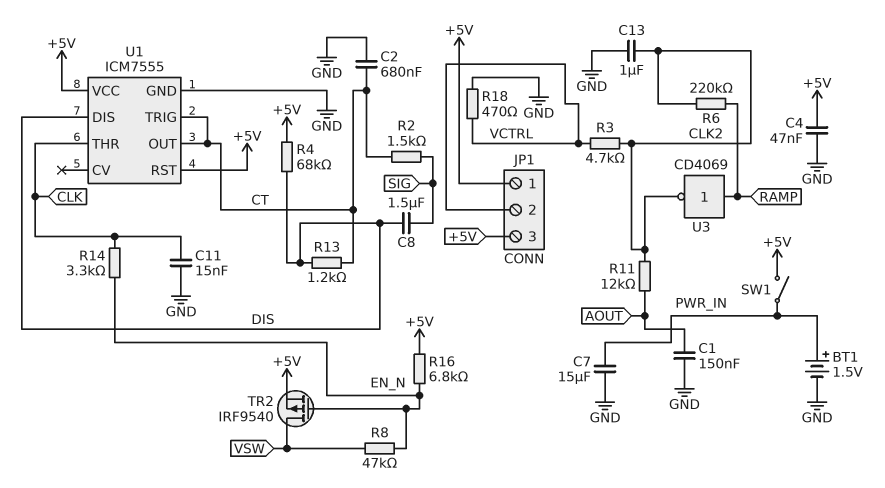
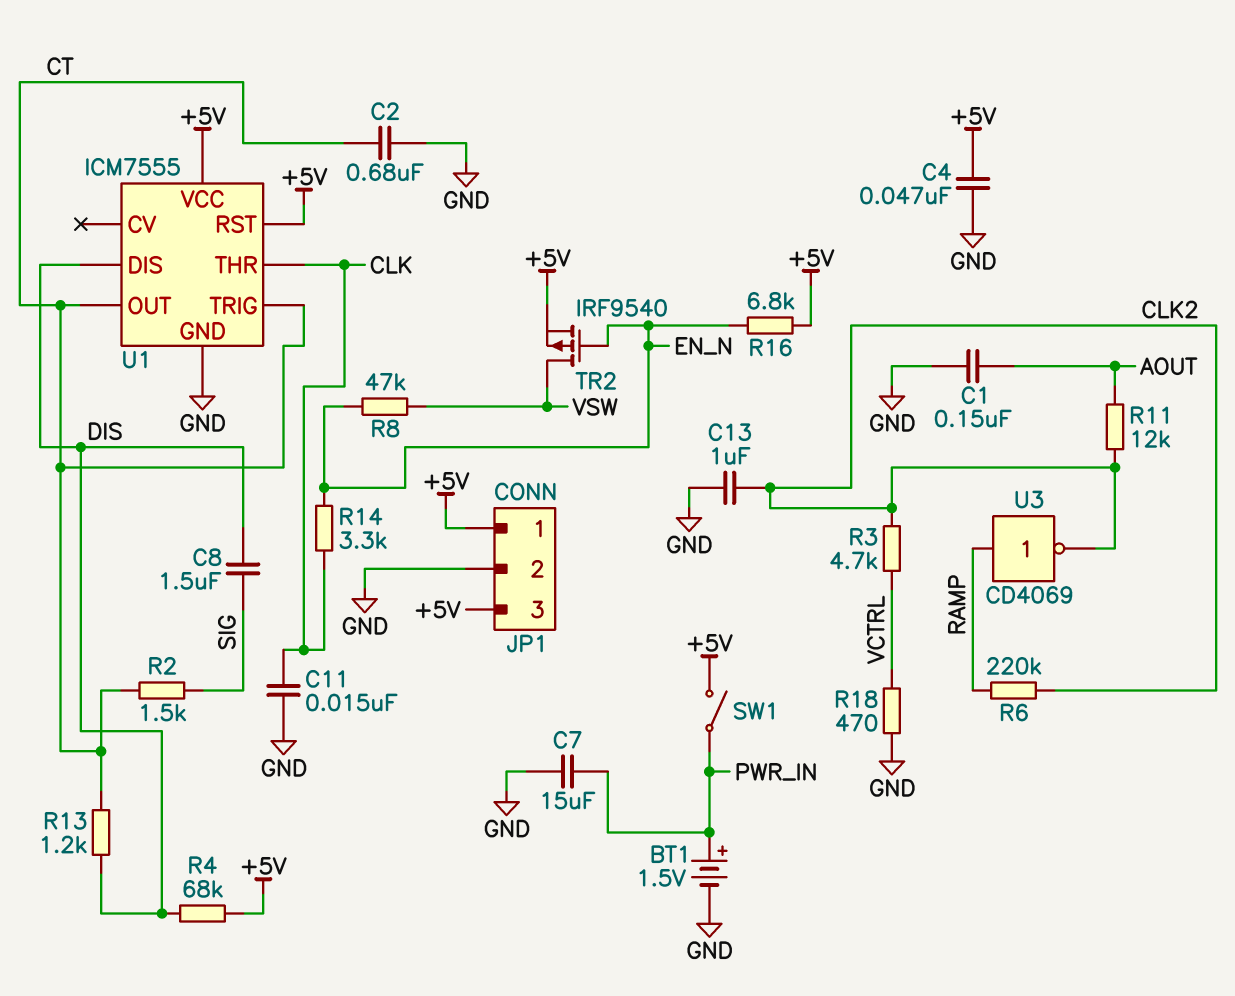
JP1 pin 2: VCTRL -> GND

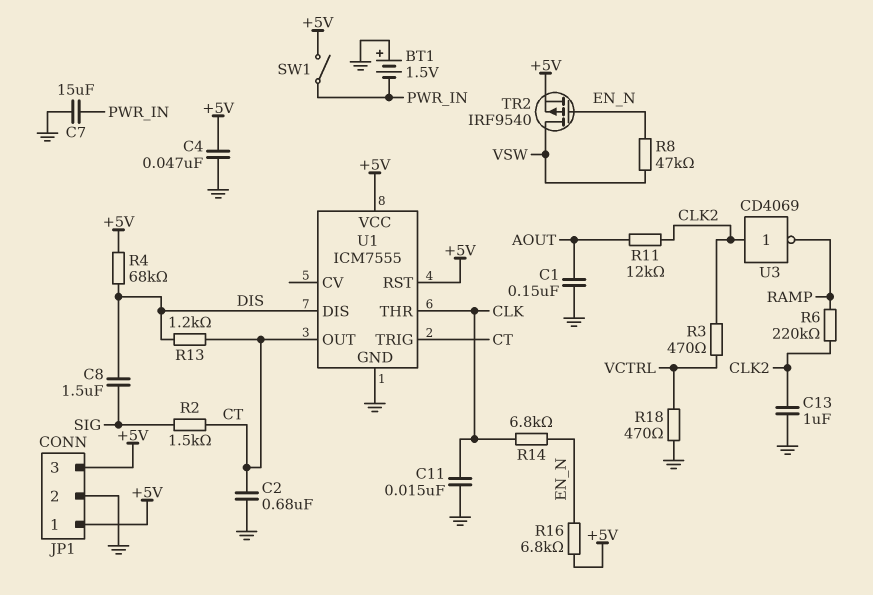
BT1: 1.5V (plus PWR_IN, minus GND) -> 1.5V (plus GND, minus PWR_IN)
R3: 4.7k (CLK2, VCTRL) -> 470 (CLK2, VCTRL)
R14: 3.3k (CLK, EN_N) -> 6.8k (CLK, EN_N)
U3: NOT CD4069 (in RAMP, out CLK2) -> NOT CD4069 (in CLK2, out RAMP)

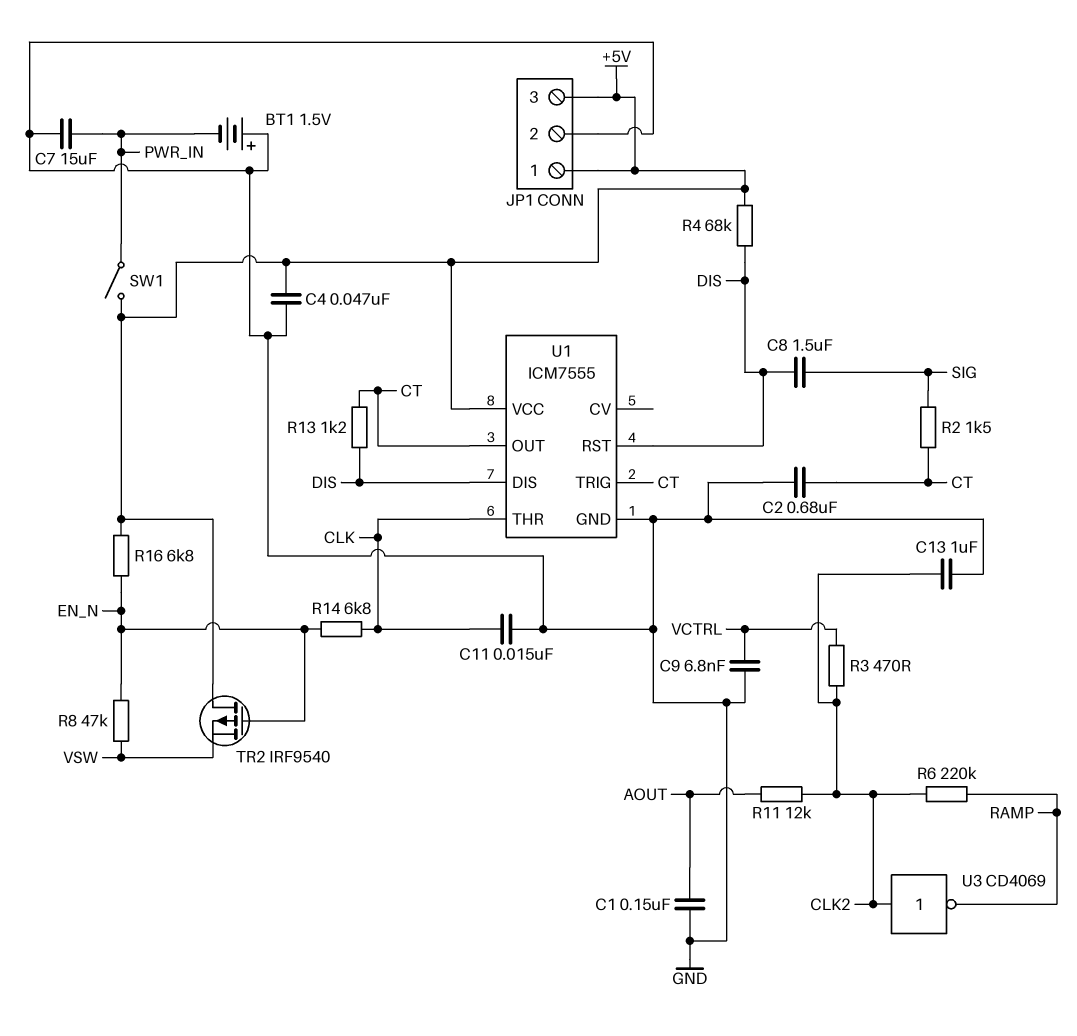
C9: none -> 6.8nF (GND, VCTRL)
R18: 470 (GND, VCTRL) -> none
TR2: PMOS IRF9540 (G EN_N, D VSW, S +5V) -> PMOS IRF9540 (G EN_N, D +5V, S VSW)
U1 pin RST: +5V -> DIS

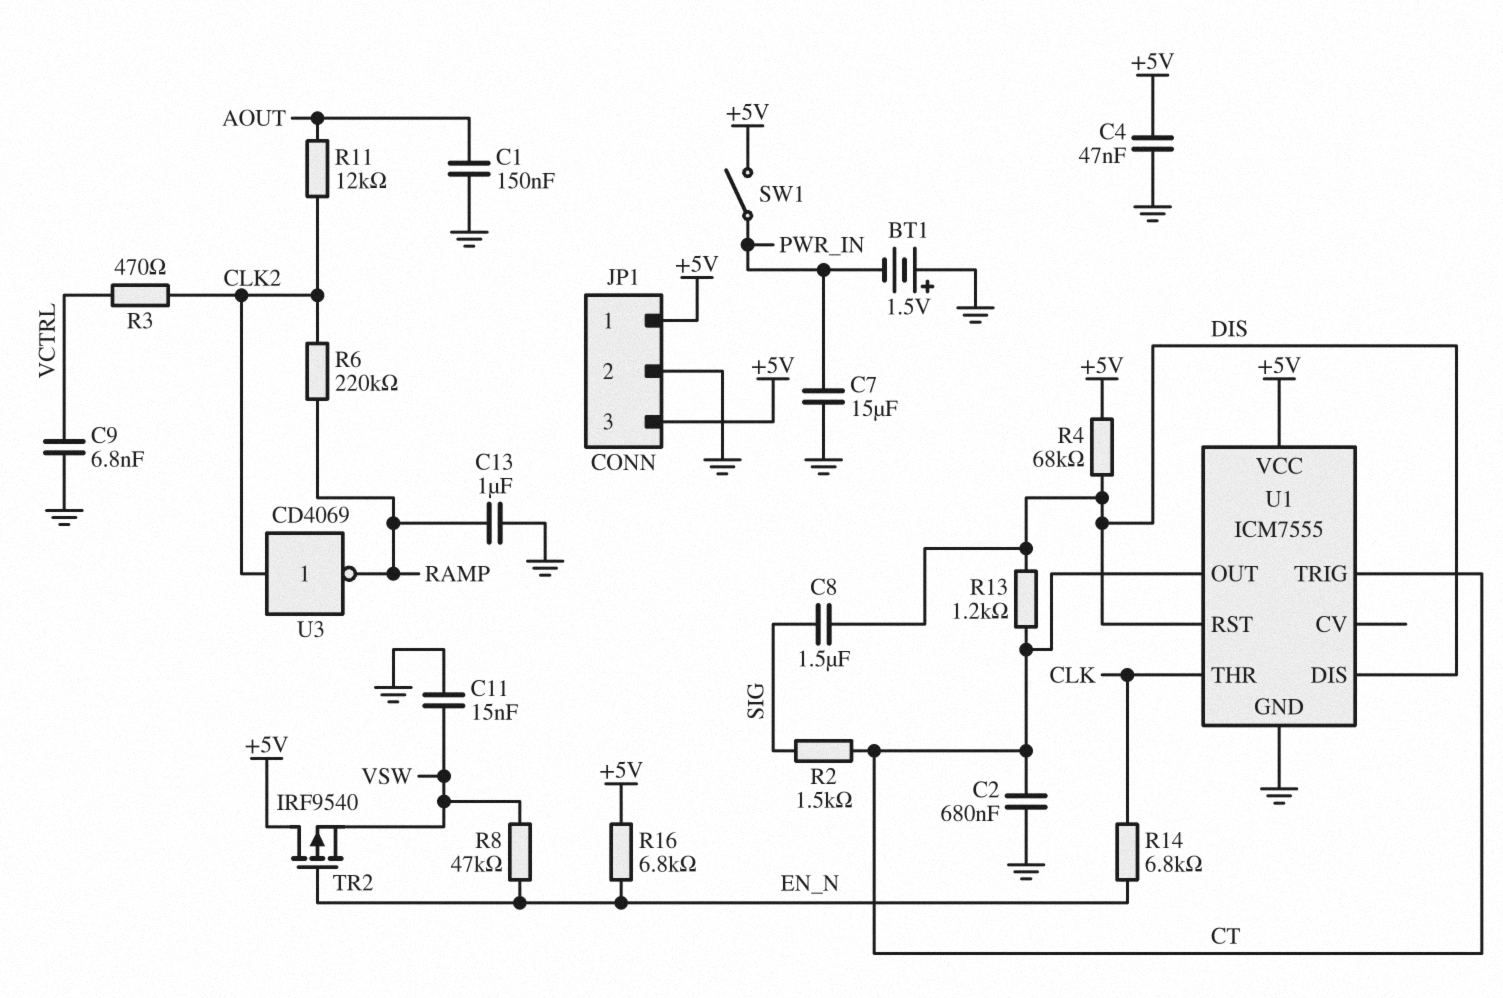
C11: 15nF (CLK, GND) -> 15nF (GND, VSW)
C13: 1uF (CLK2, GND) -> 1uF (GND, RAMP)

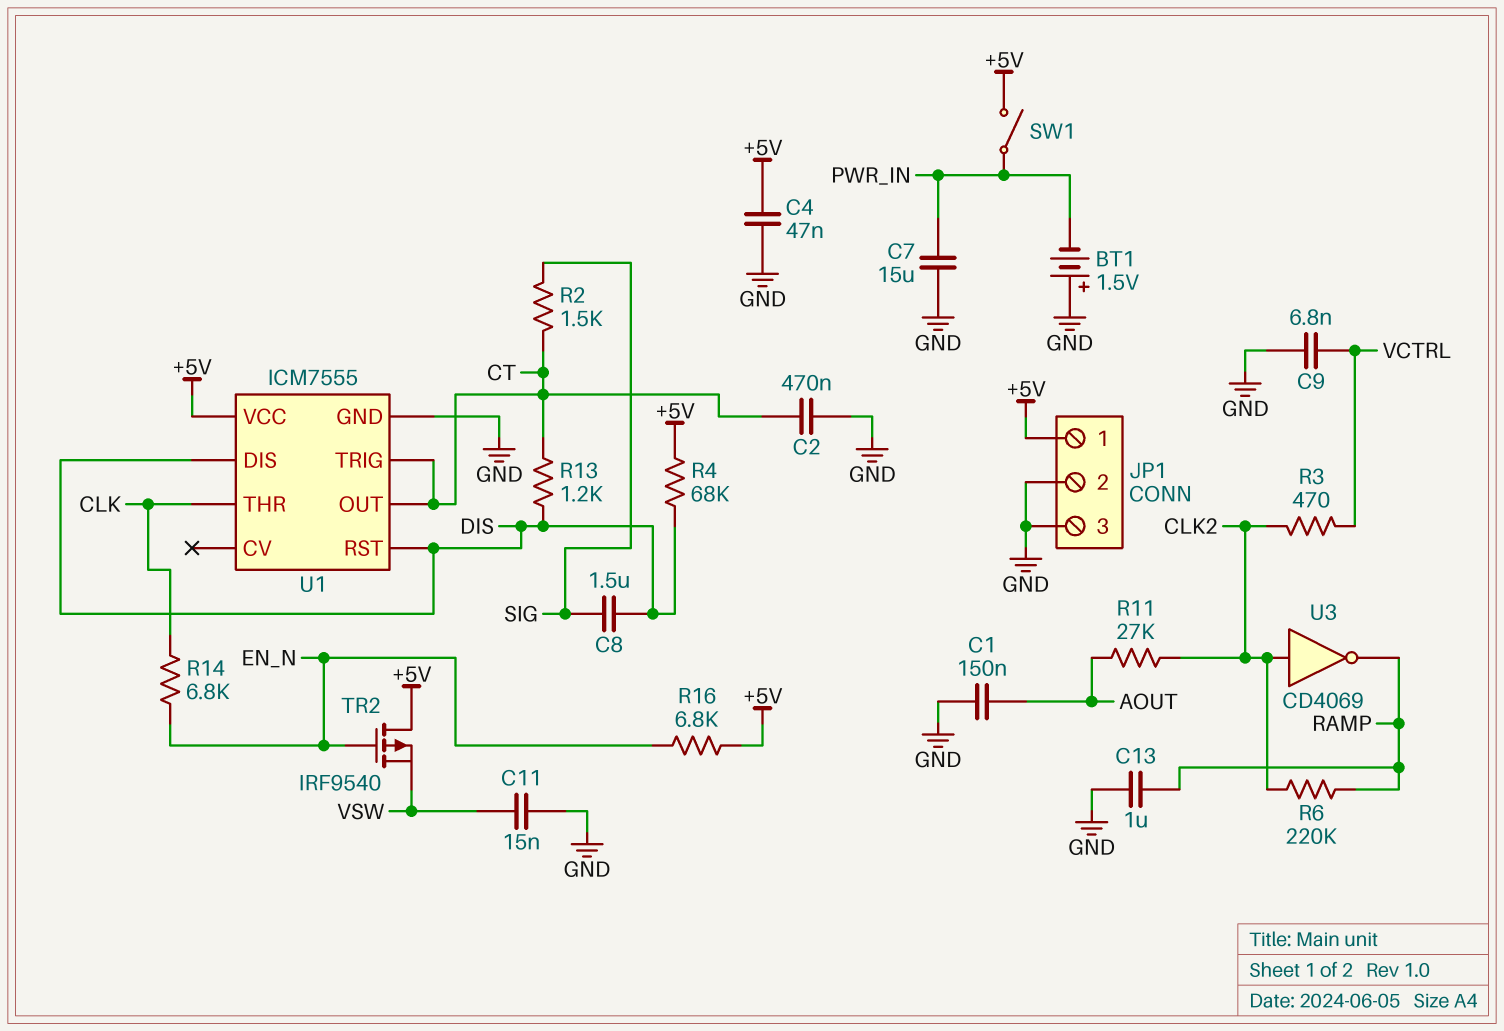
C2: 680nF (CT, GND) -> 470nF (CT, GND)
JP1 pin 3: +5V -> GND
R8: 47k (EN_N, VSW) -> none
R11: 12k (AOUT, CLK2) -> 27k (AOUT, CLK2)

